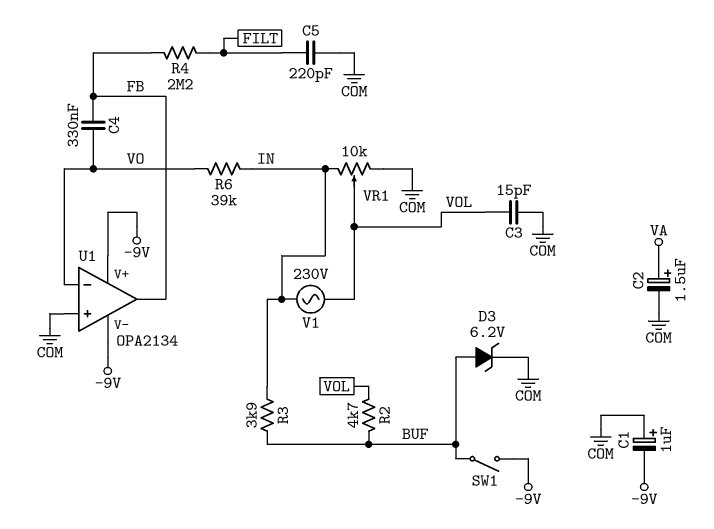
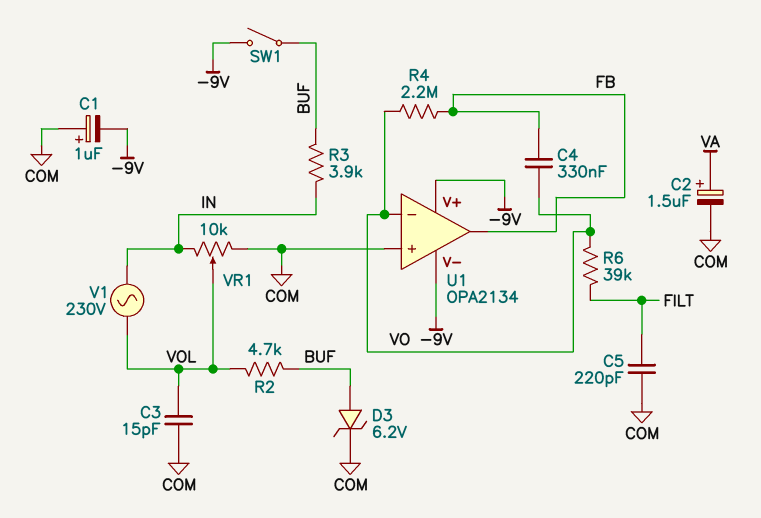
R4: 2.2M (FB, FILT) -> 2.2M (FB, VO)
R6: 39k (IN, VO) -> 39k (FILT, VO)

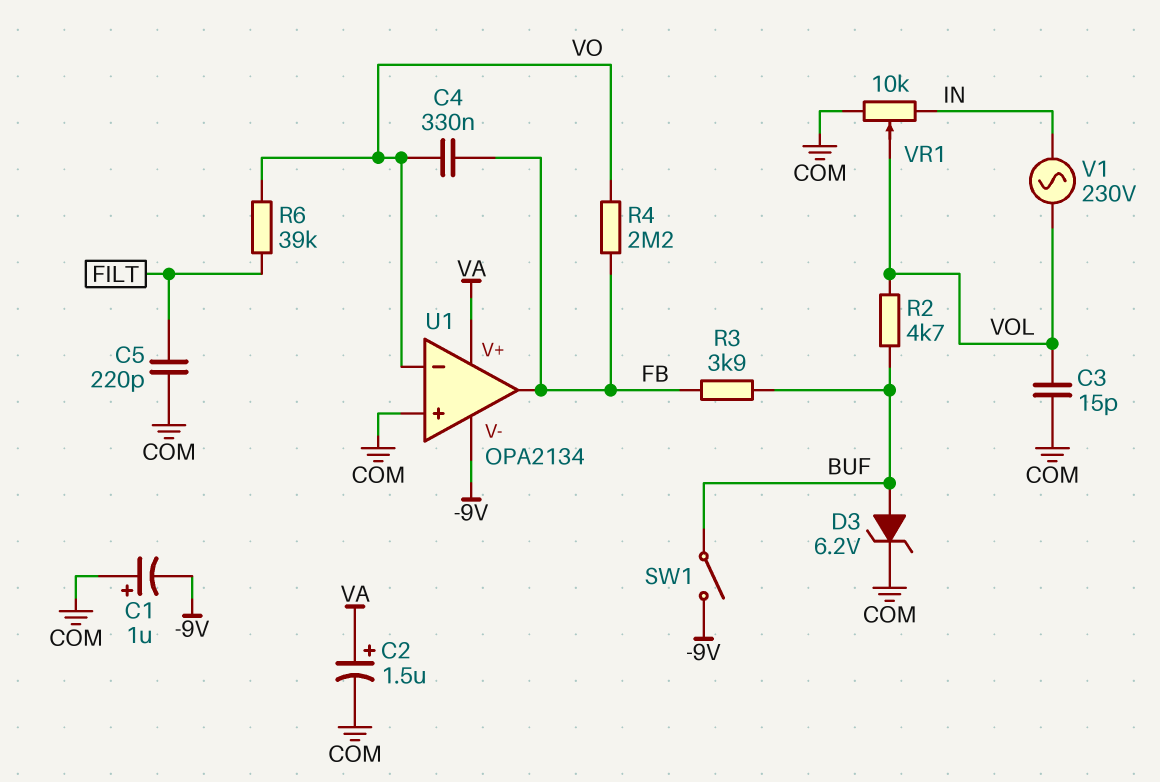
R3: 3.9k (BUF, IN) -> 3.9k (BUF, FB)
U1 pin V+: -9V -> VA

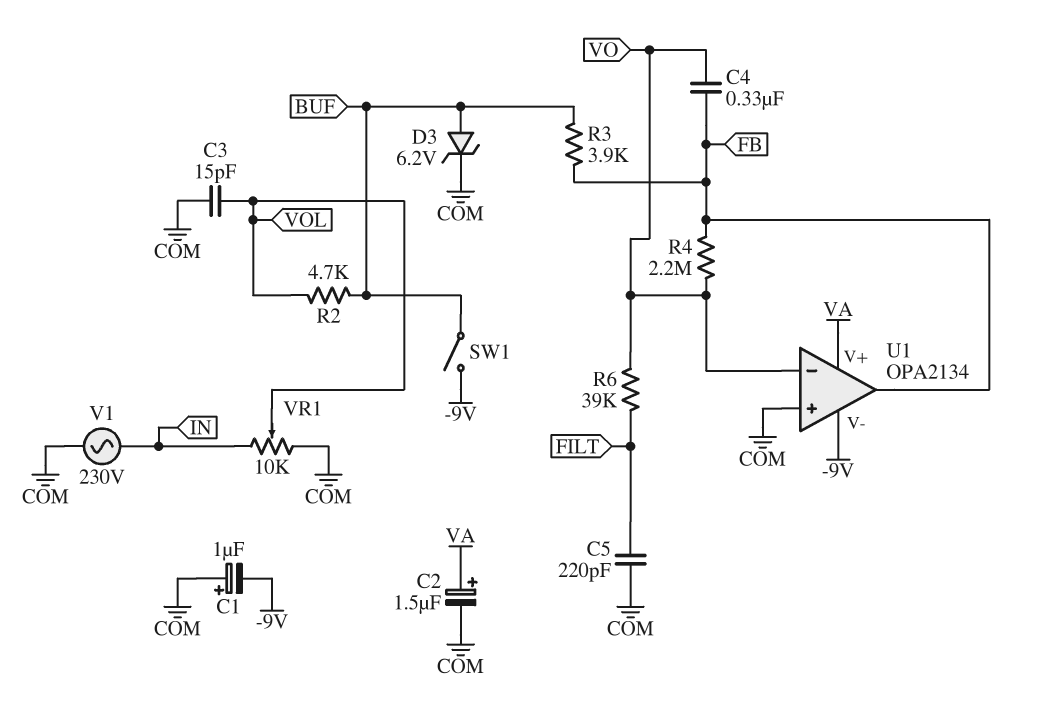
V1: AC 230V (IN, VOL) -> AC 230V (COM, IN)

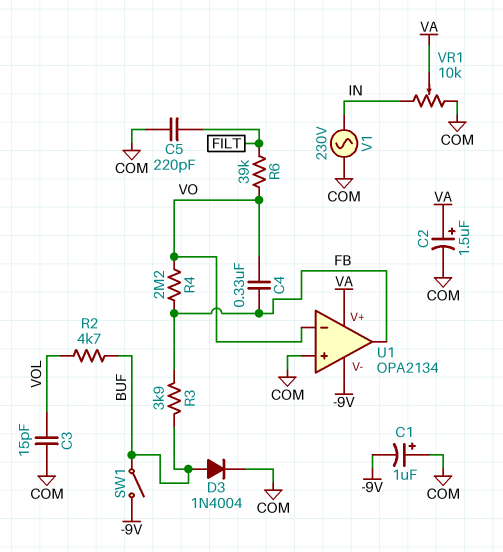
D3: zener 6.2V (A BUF, K COM) -> diode 1N4004 (A BUF, K COM)
VR1: 10k (COM, IN, wiper VOL) -> 10k (COM, IN, wiper VA)

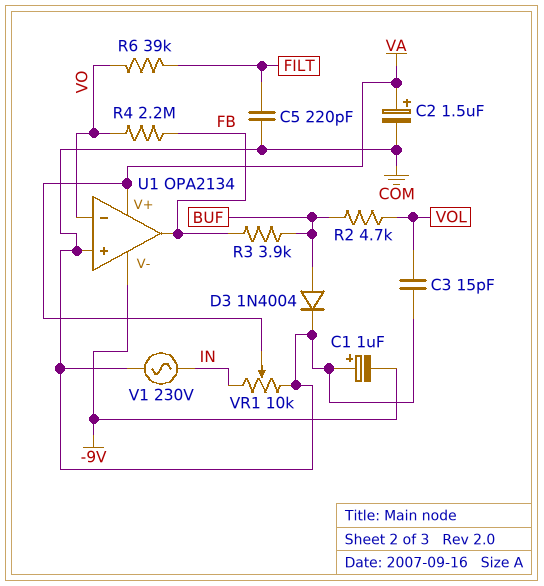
C4: 330nF (FB, VO) -> none
SW1: switch (-9V, BUF) -> none

